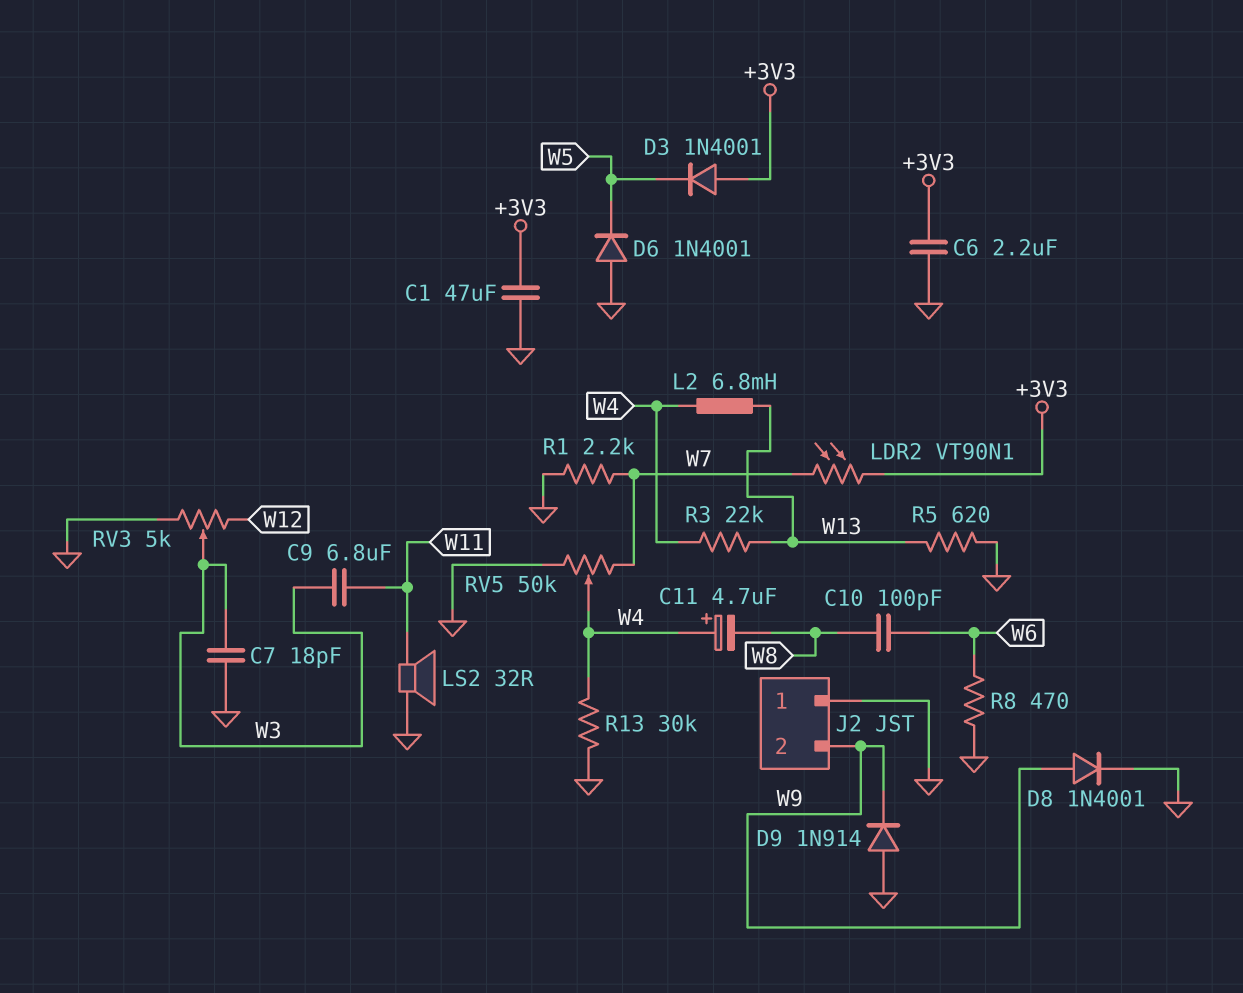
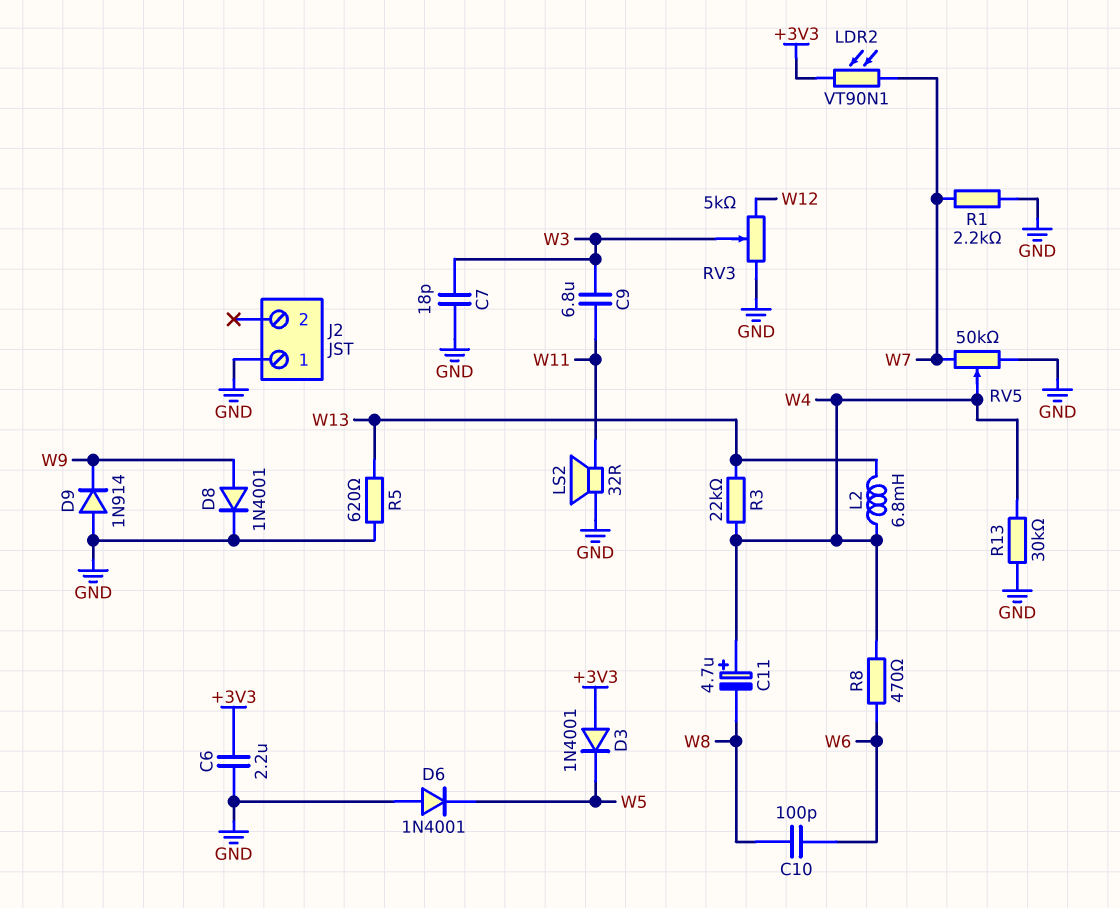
C1: 47uF (+3V3, GND) -> none
J2 pin 2: W9 -> none
R8: 470 (GND, W6) -> 470 (W4, W6)

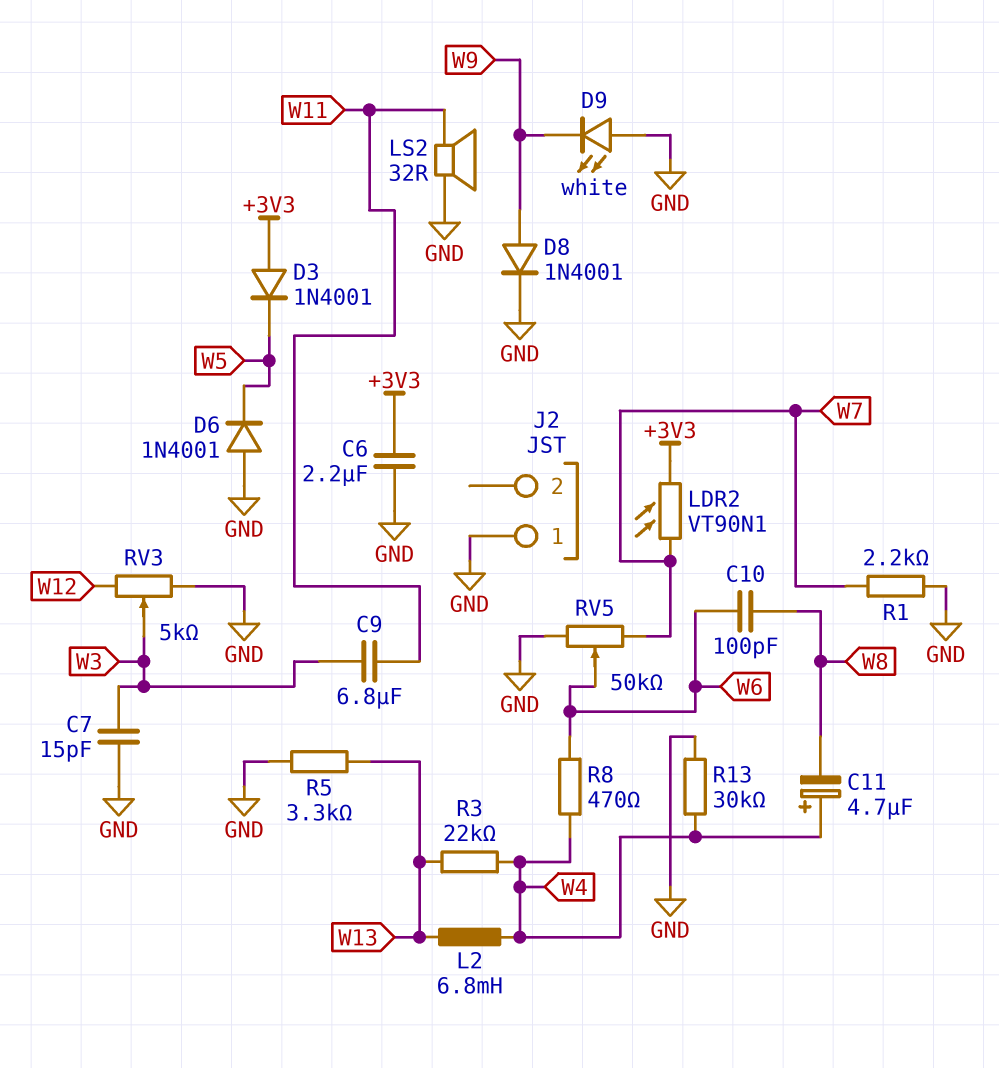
C7: 18pF (GND, W3) -> 15pF (GND, W3)
D9: diode 1N914 (A GND, K W9) -> LED white (A GND, K W9)
R5: 620 (GND, W13) -> 3.3k (GND, W13)
RV5: 50k (GND, W7, wiper W4) -> 50k (GND, W7, wiper W6)

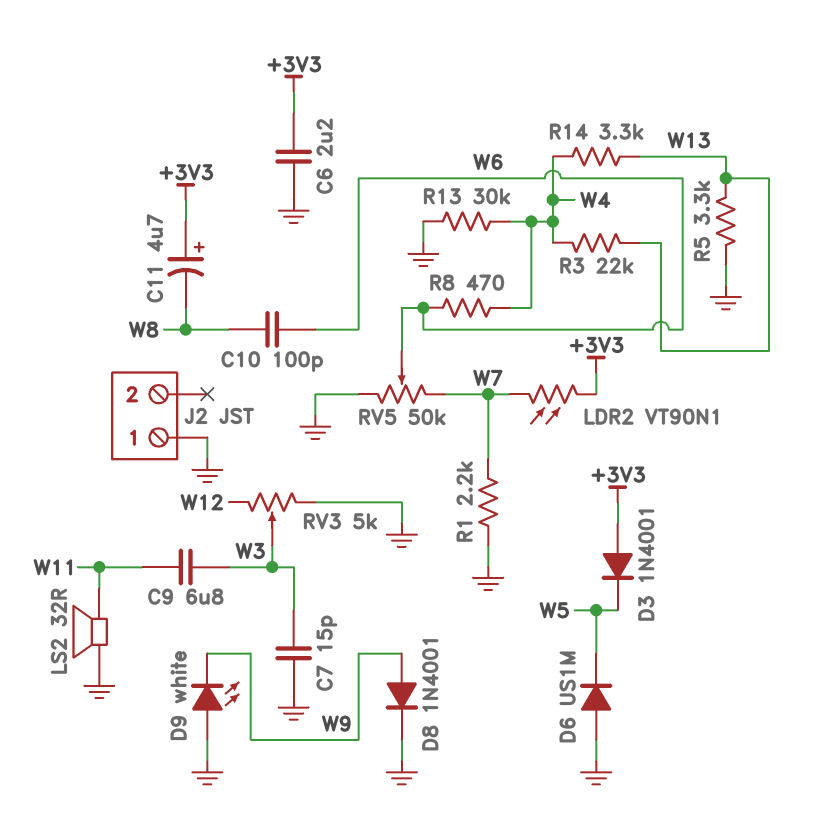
C11: 4.7uF (plus W4, minus W8) -> 4.7uF (plus +3V3, minus W8)
D6: diode 1N4001 (A GND, K W5) -> diode US1M (A GND, K W5)
L2: 6.8mH (W4, W13) -> none
R14: none -> 3.3k (W4, W13)

